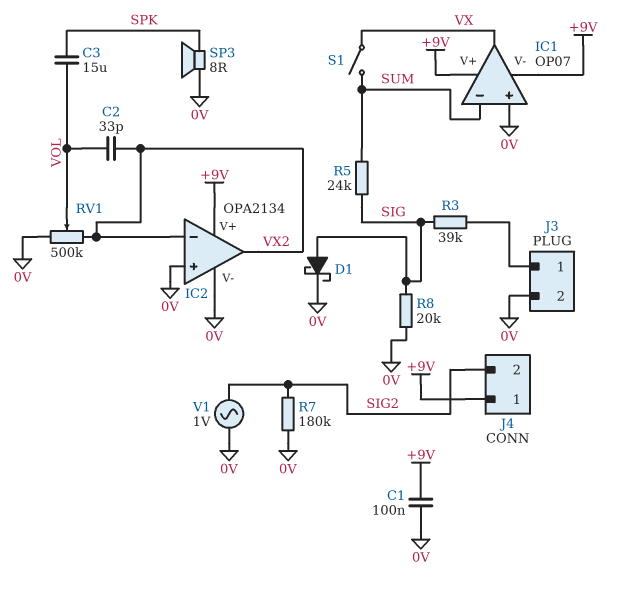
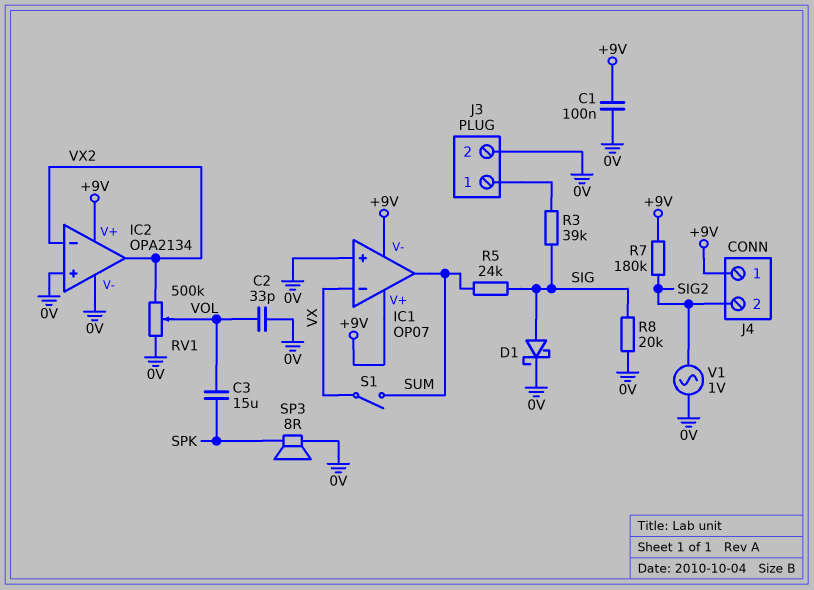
C2: 33pF (VOL, VX2) -> 33pF (0V, VOL)
IC1 pin in-: SUM -> VX
IC1 pin out: VX -> SUM
R7: 180k (0V, SIG2) -> 180k (+9V, SIG2)

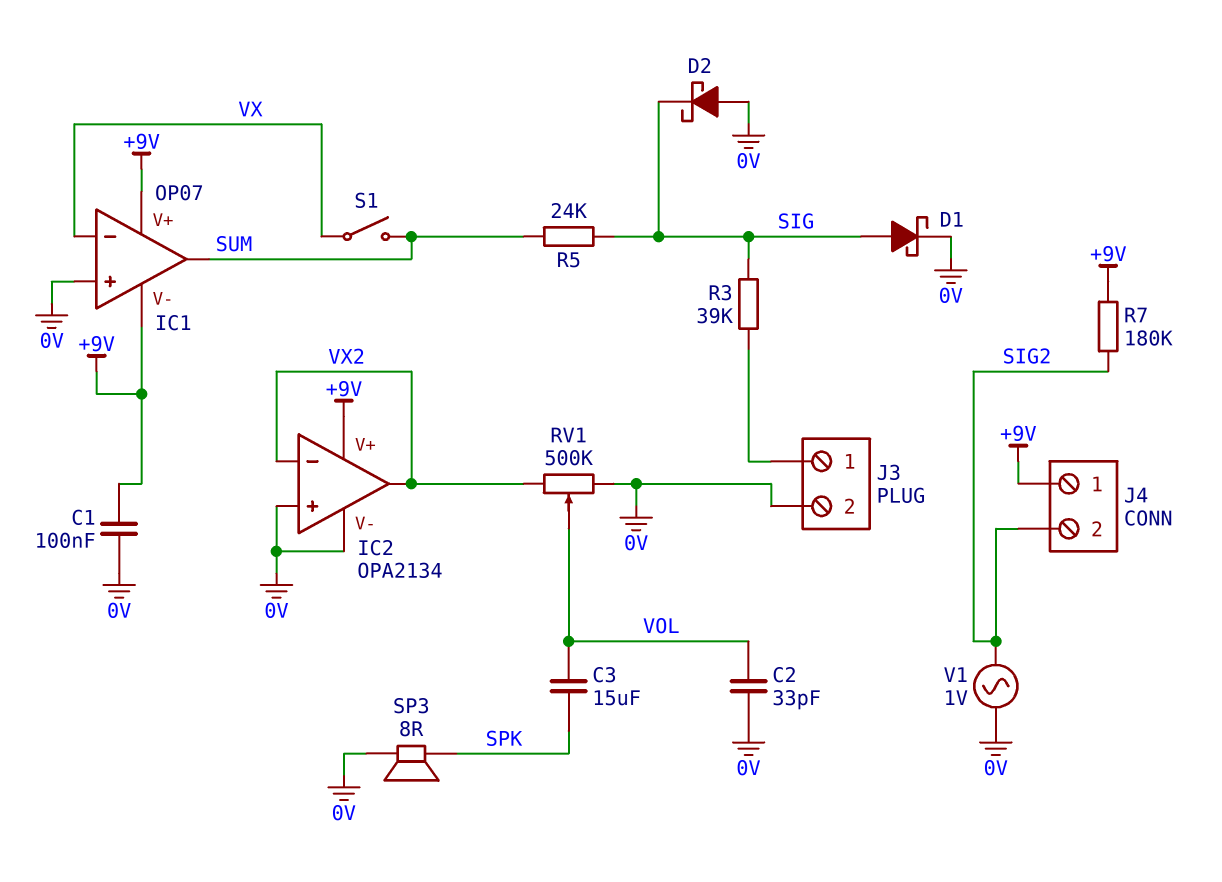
D2: none -> schottky (A 0V, K SIG)
R8: 20k (0V, SIG) -> none

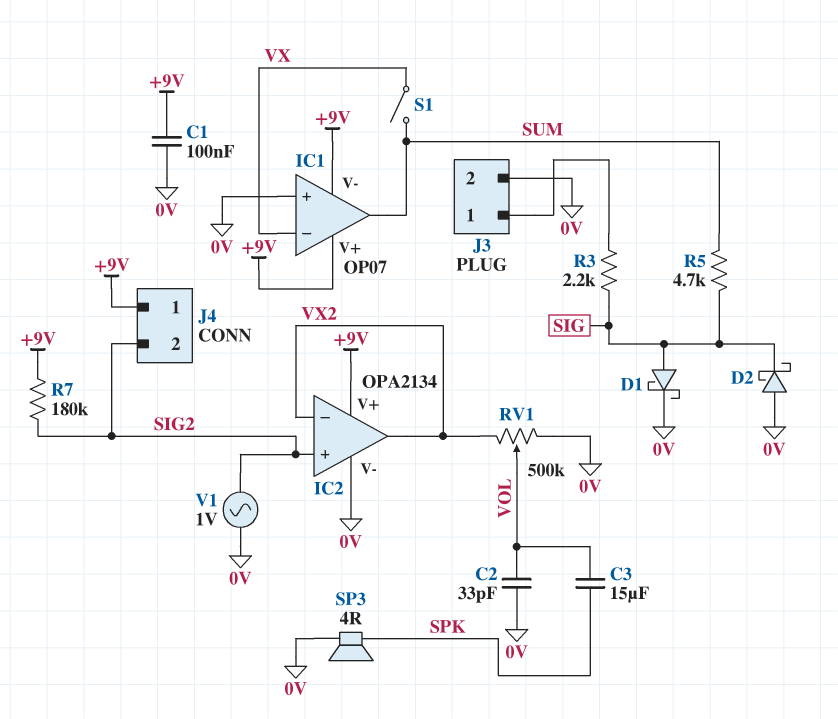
IC2 pin in+: 0V -> SIG2
R3: 39k (J3/1, SIG) -> 2.2k (J3/1, SIG)
R5: 24k (SIG, SUM) -> 4.7k (SIG, SUM)
SP3: speaker 8R (0V, SPK) -> speaker 4R (0V, SPK)

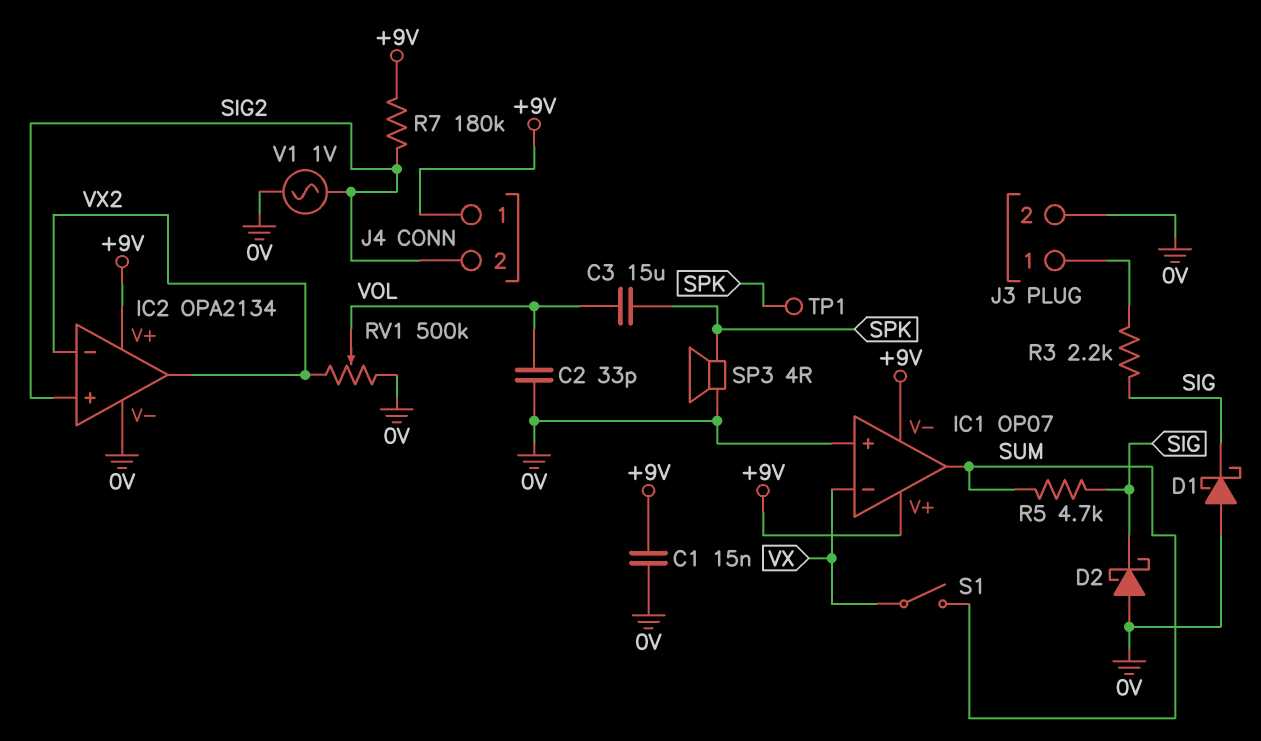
C1: 100nF (+9V, 0V) -> 15nF (+9V, 0V)
D1: schottky (A SIG, K 0V) -> schottky (A 0V, K SIG)
TP1: none -> test point (SPK)

